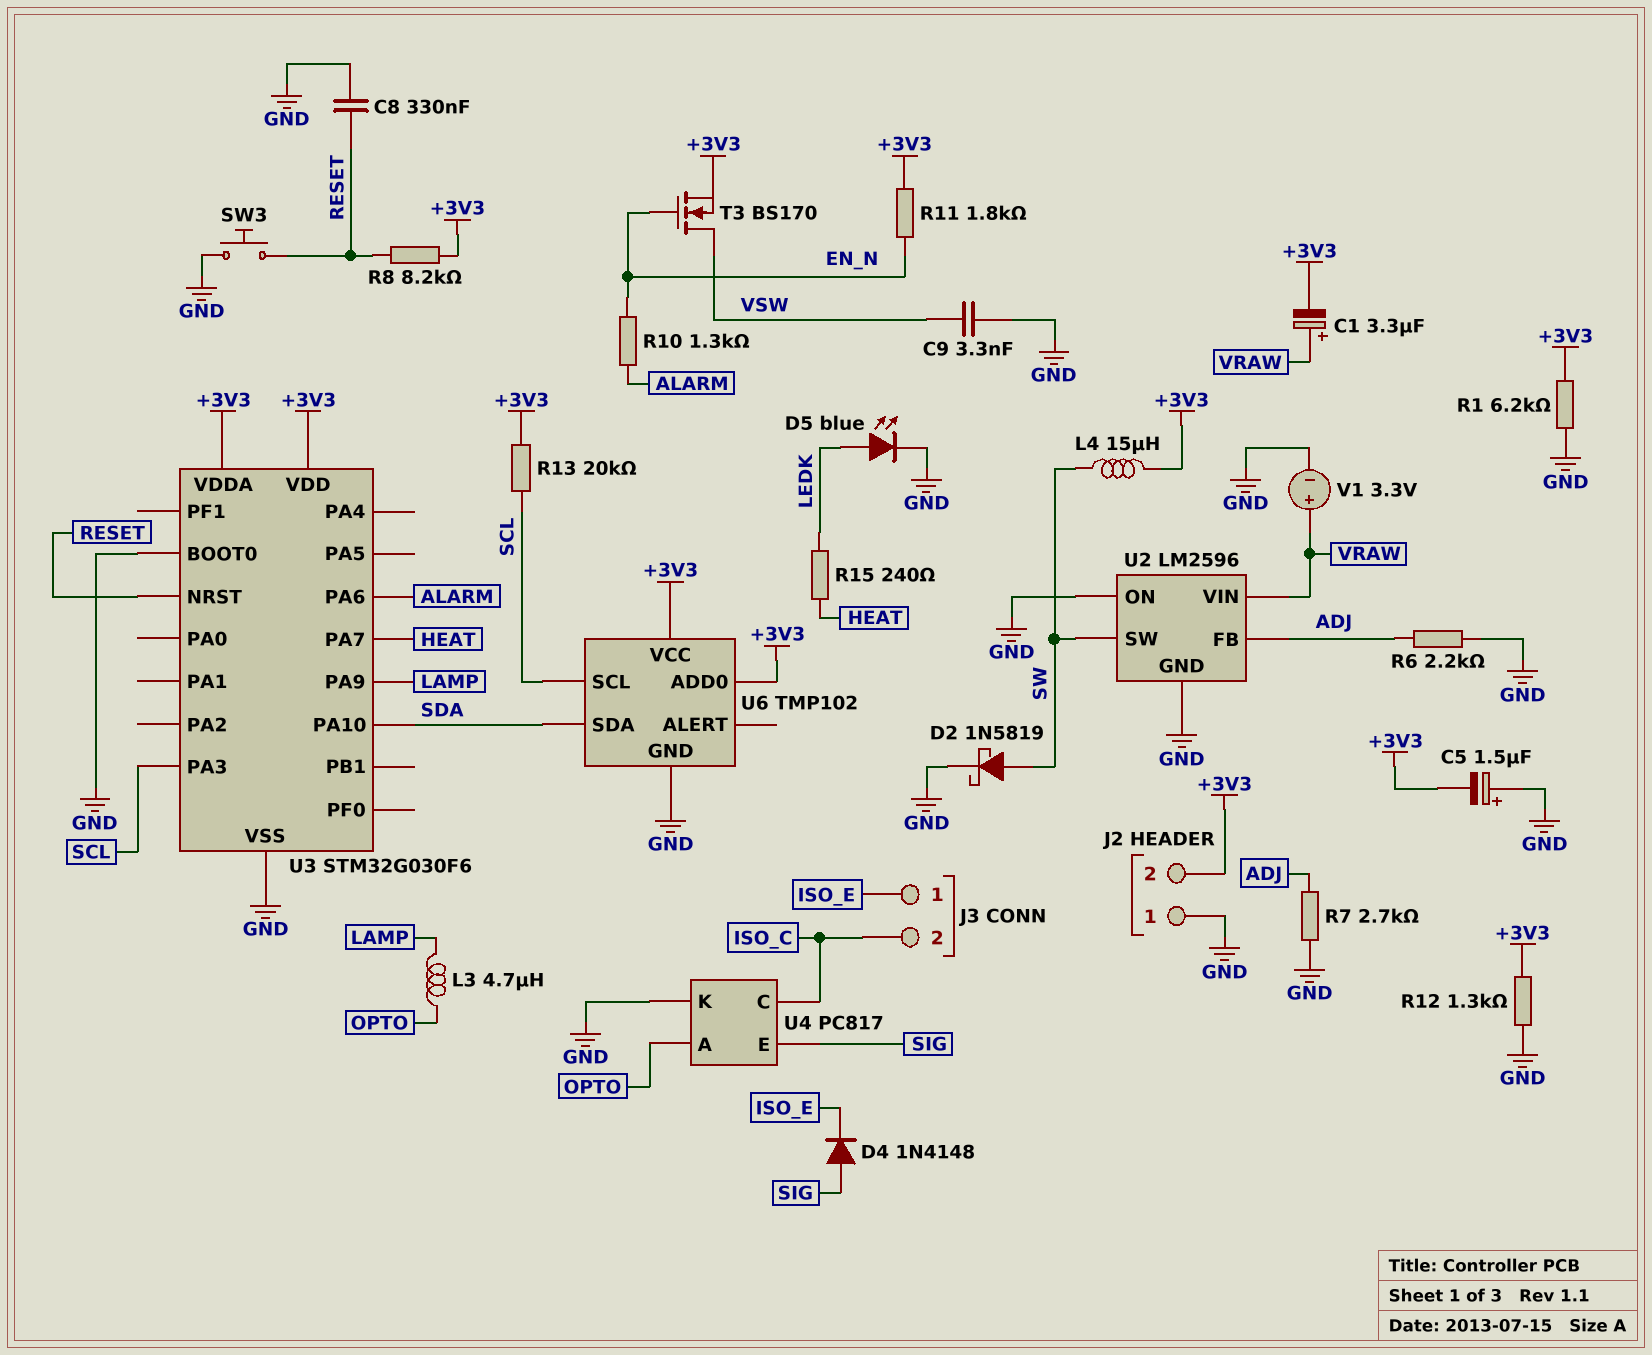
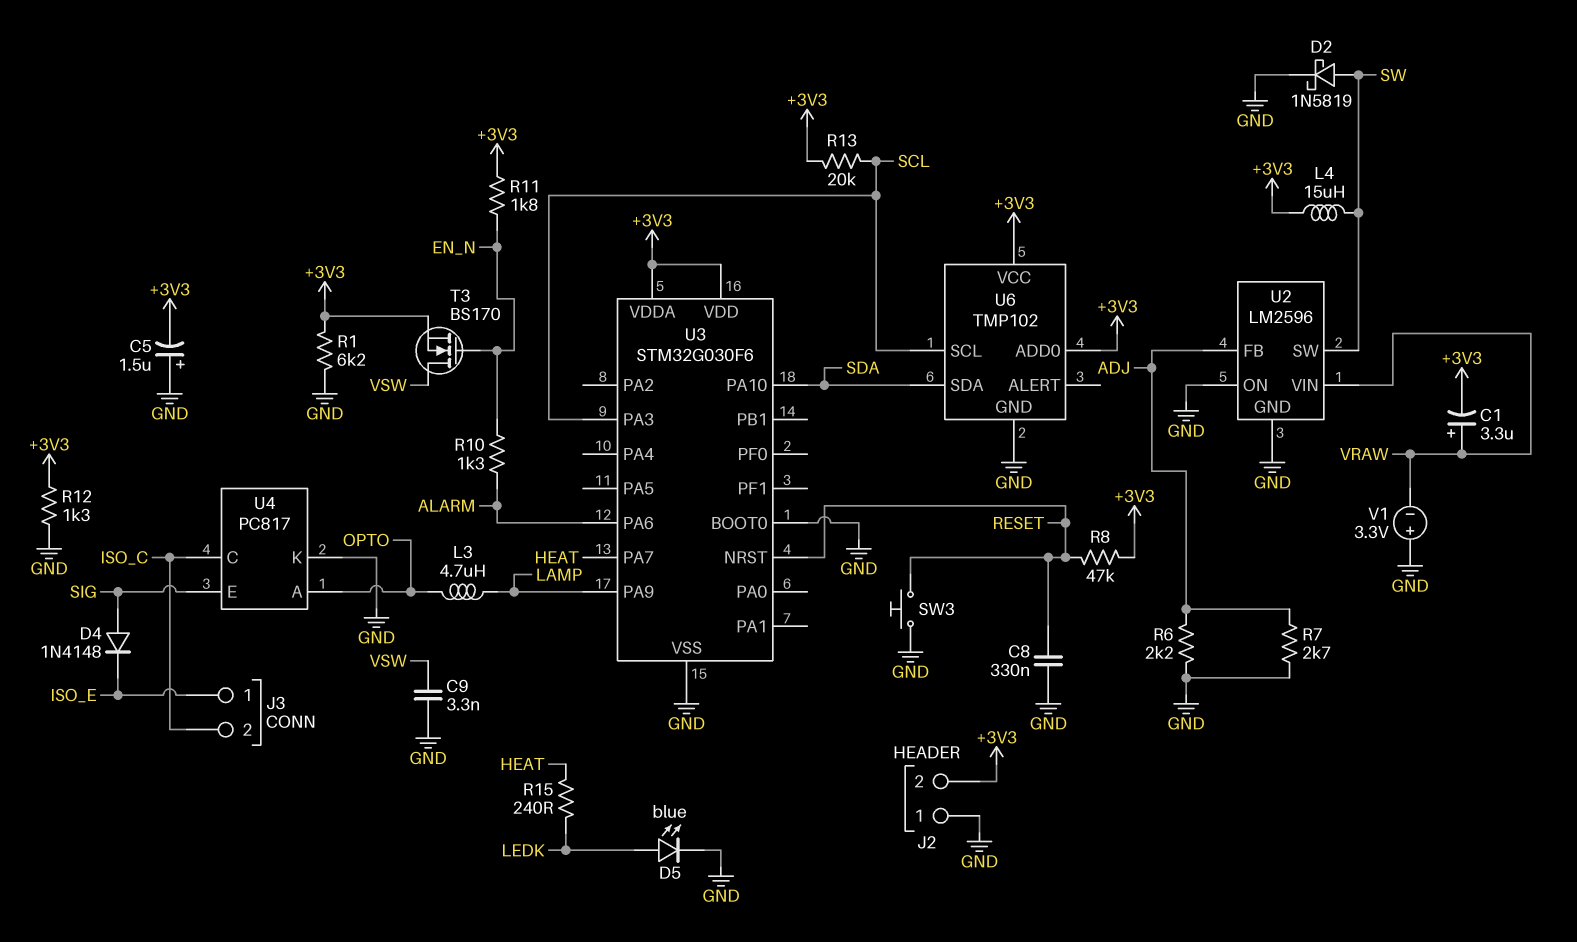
R8: 8.2k (+3V3, RESET) -> 47k (+3V3, RESET)
V1: 3.3V (plus VRAW, minus GND) -> 3.3V (plus GND, minus VRAW)

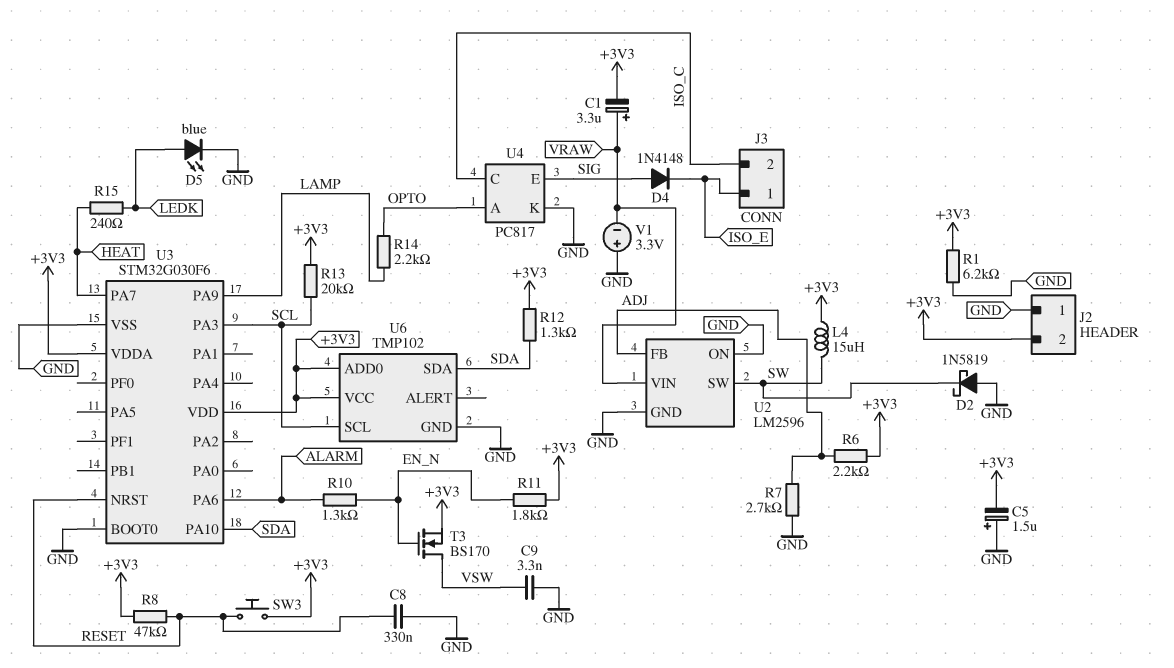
D2: schottky 1N5819 (A SW, K GND) -> schottky 1N5819 (A GND, K SW)
L3: 4.7uH (LAMP, OPTO) -> none
R6: 2.2k (ADJ, GND) -> 2.2k (+3V3, ADJ)
R12: 1.3k (+3V3, GND) -> 1.3k (+3V3, SDA)
R14: none -> 2.2k (LAMP, OPTO)
SW3: button (GND, RESET) -> button (+3V3, RESET)

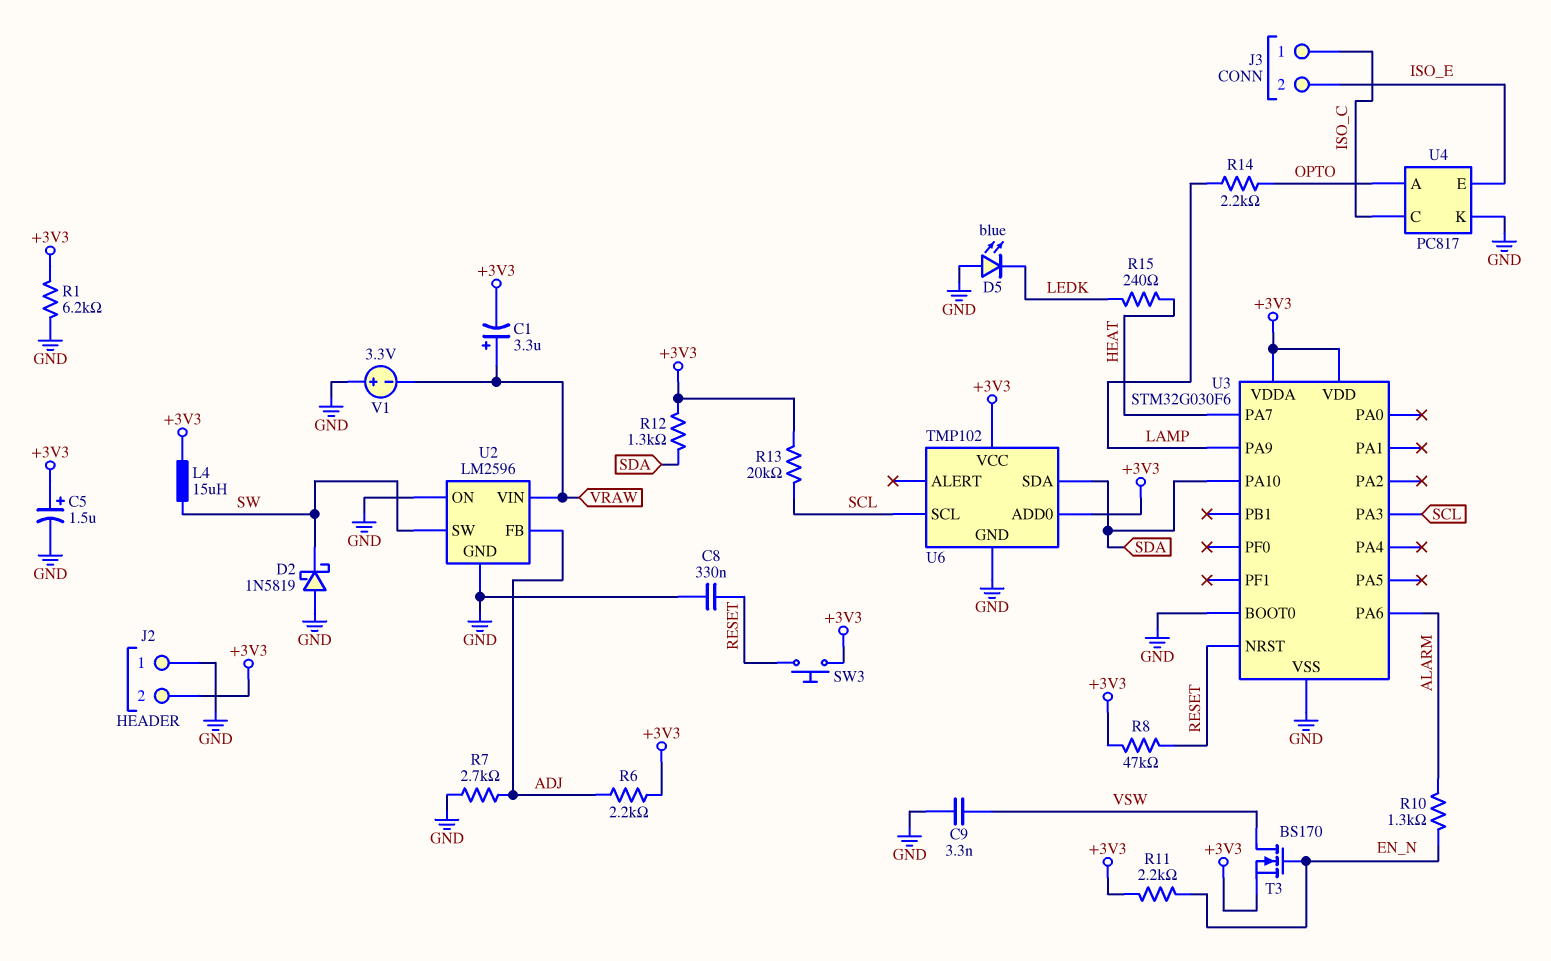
C5: 1.5uF (plus GND, minus +3V3) -> 1.5uF (plus +3V3, minus GND)
D4: diode 1N4148 (A SIG, K ISO_E) -> none
D5: LED blue (A LEDK, K GND) -> LED blue (A GND, K LEDK)
J3 pin 1: ISO_E -> ISO_C
J3 pin 2: ISO_C -> ISO_E
R11: 1.8k (+3V3, EN_N) -> 2.2k (+3V3, EN_N)
U4 pin E: SIG -> ISO_E

